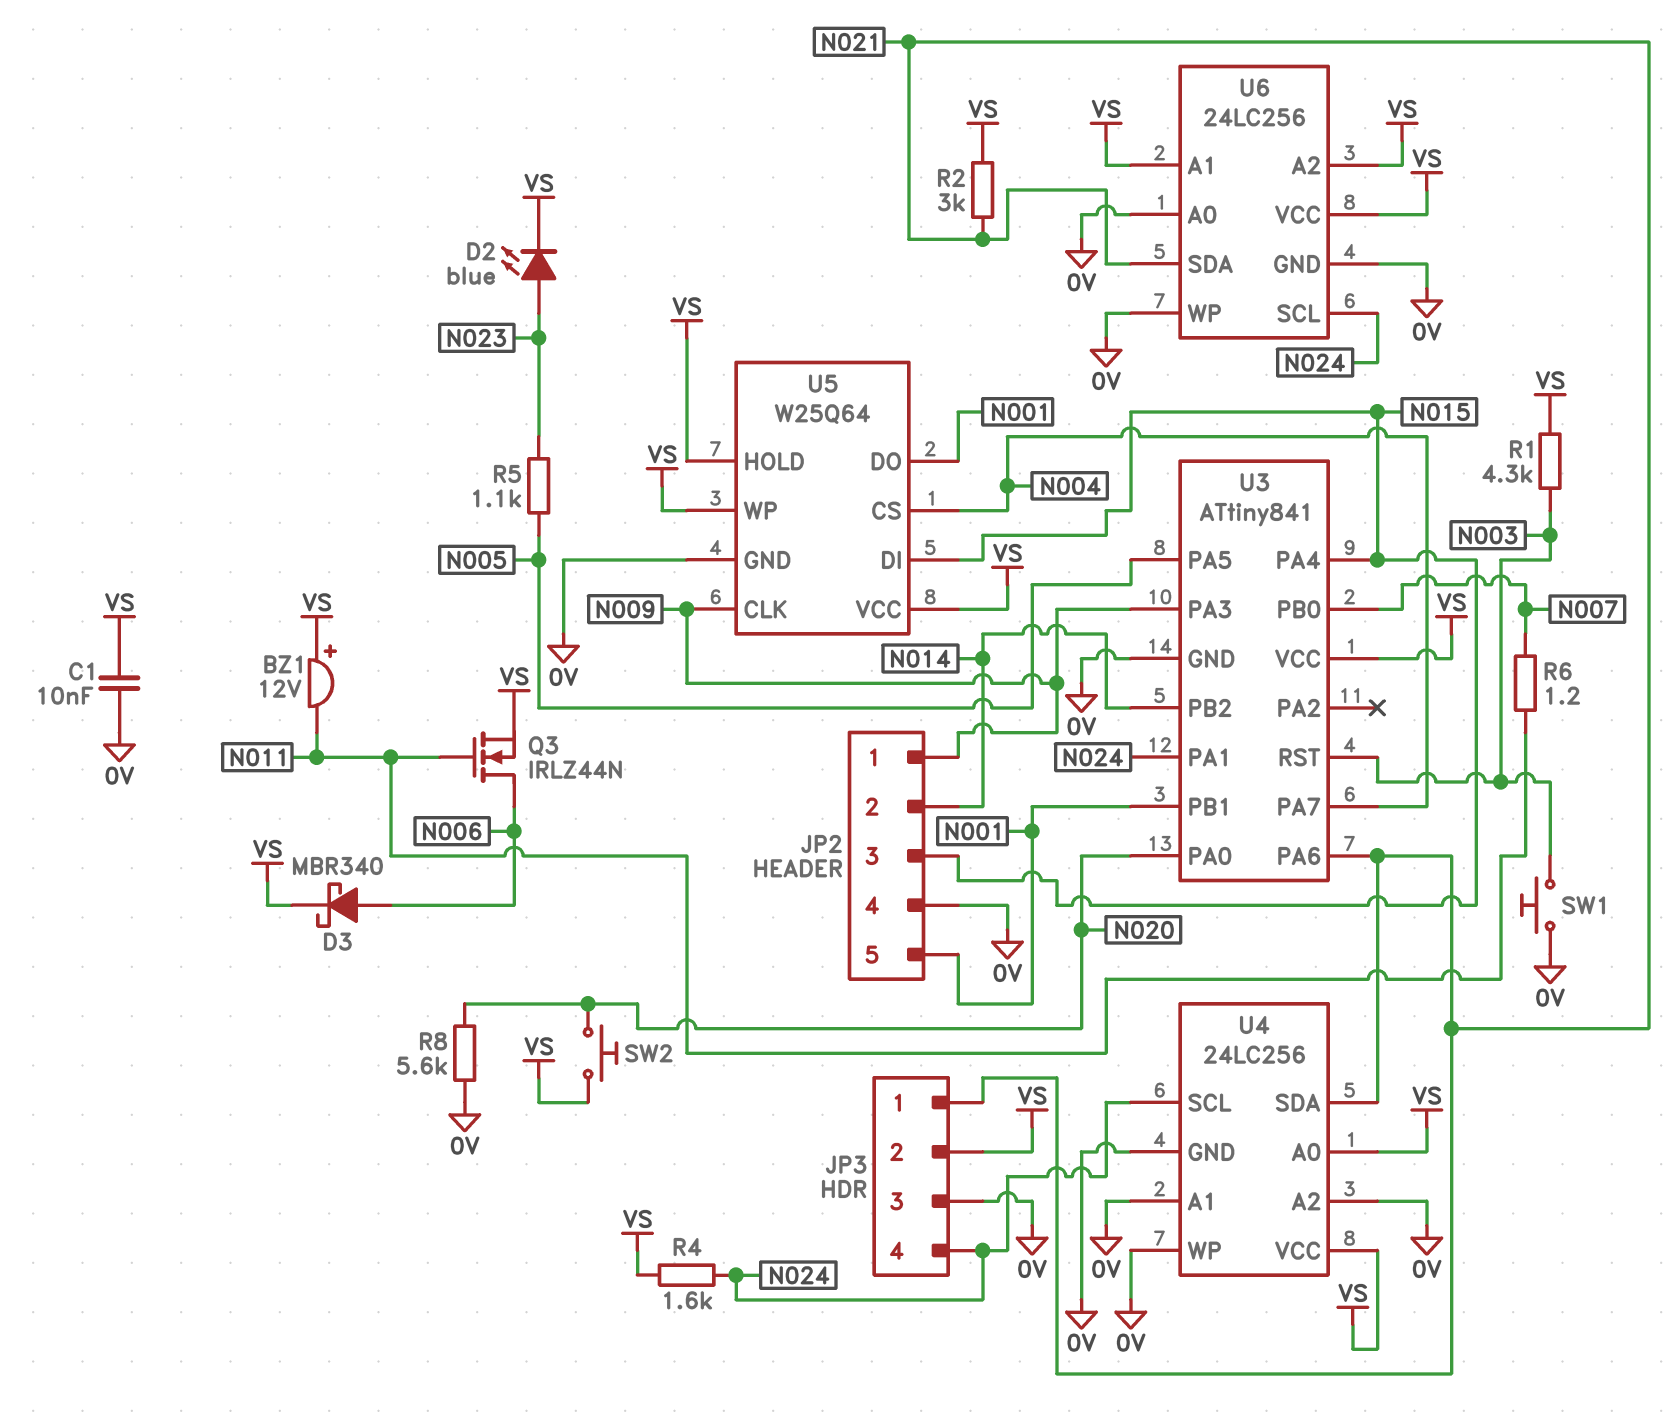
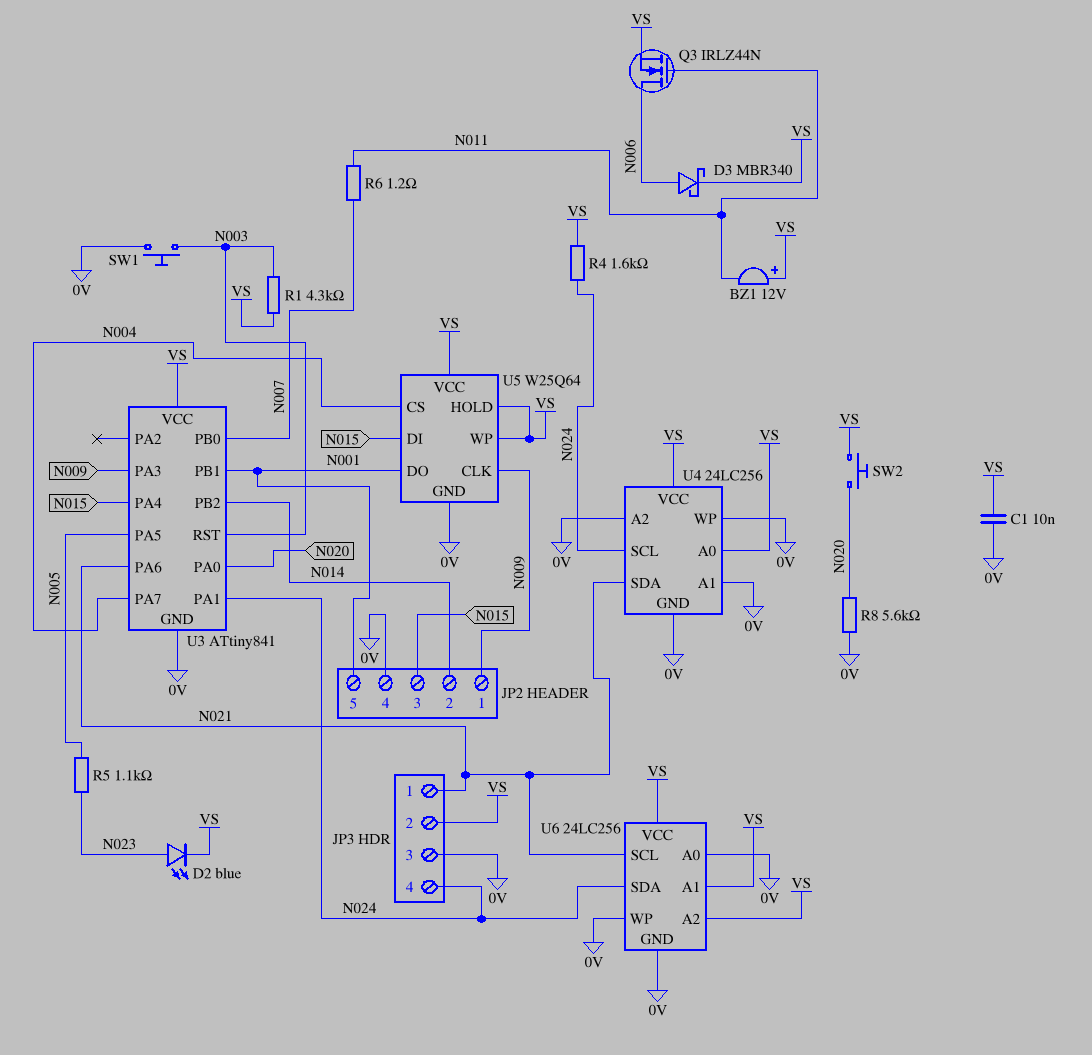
R2: 3k (N021, VS) -> none
U6 pin SCL: N024 -> N021
U6 pin SDA: N021 -> N024

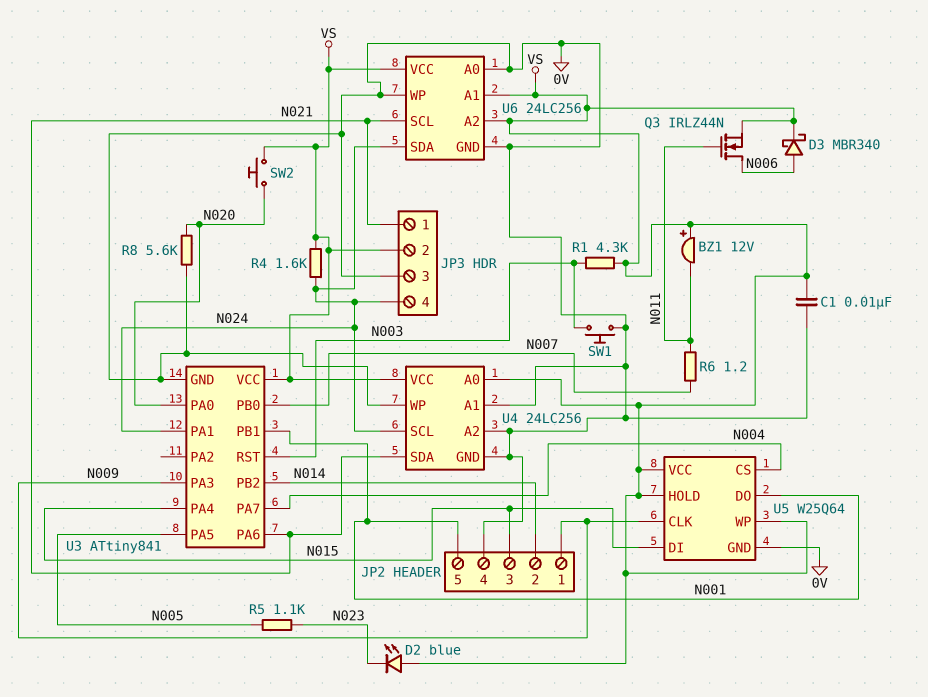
D2: LED blue (A N023, K VS) -> LED blue (A VS, K N023)

